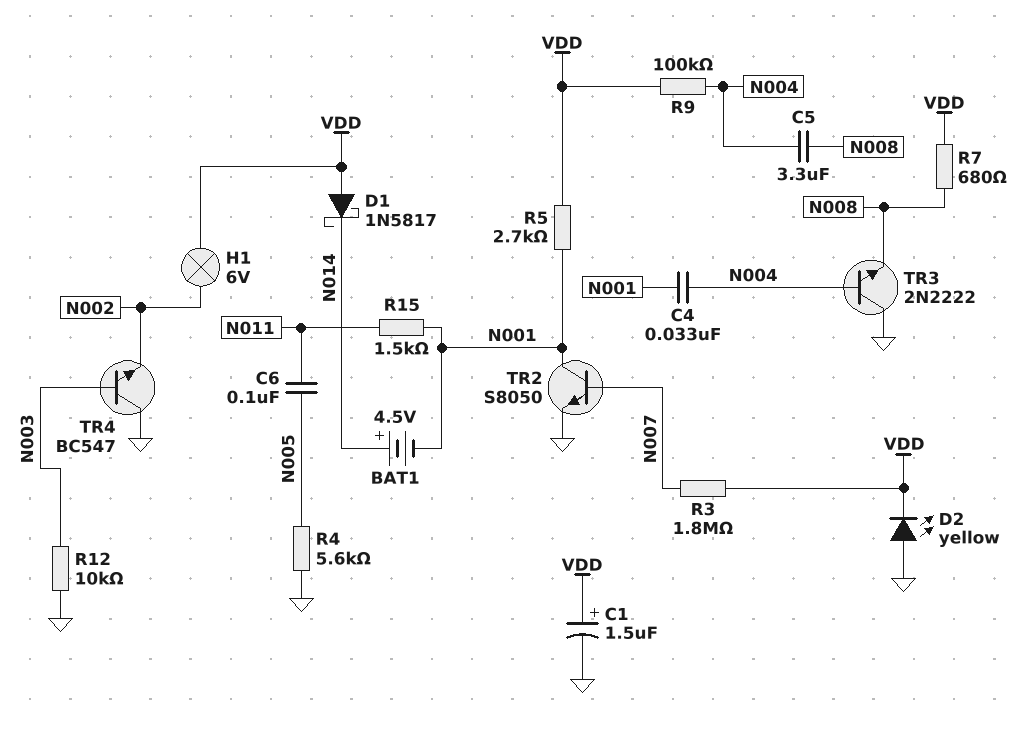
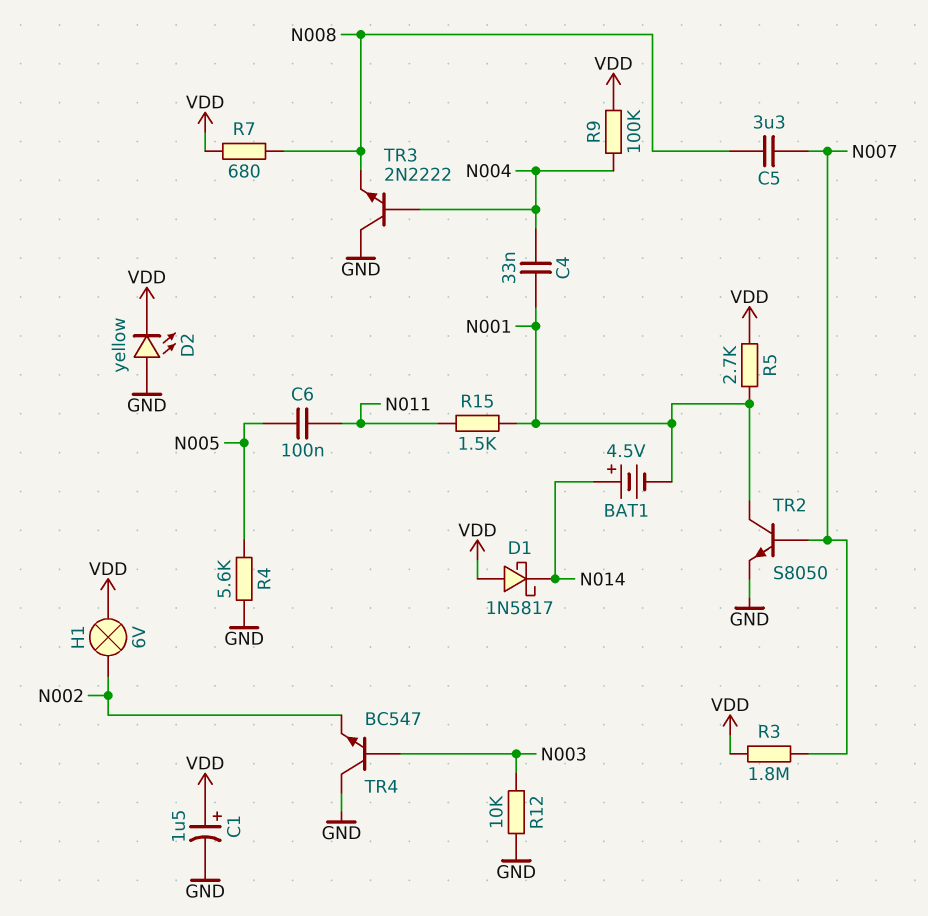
C5: 3.3uF (N004, N008) -> 3.3uF (N007, N008)

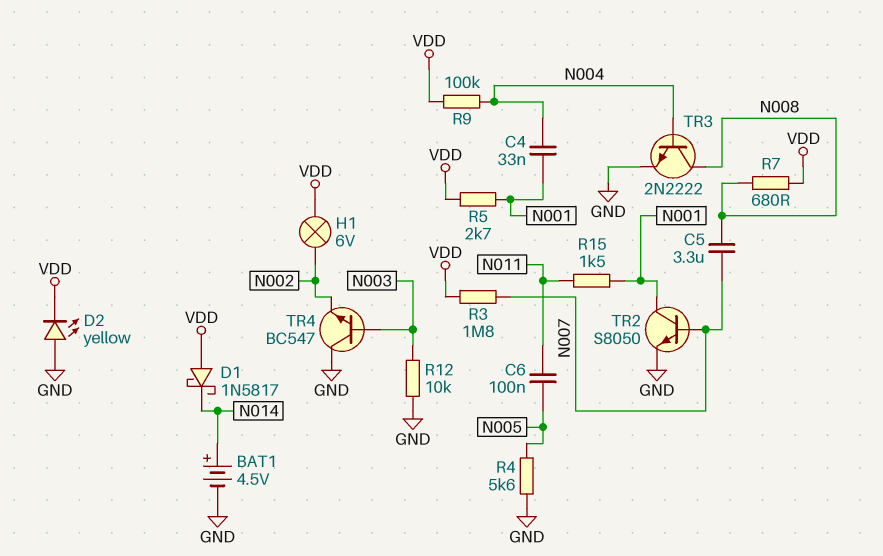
BAT1: 4.5V (plus N014, minus N001) -> 4.5V (plus N014, minus GND)
C1: 1.5uF (plus VDD, minus GND) -> none
TR3: NPN 2N2222 (B N004, C GND, E N008) -> NPN 2N2222 (B N004, C N008, E GND)

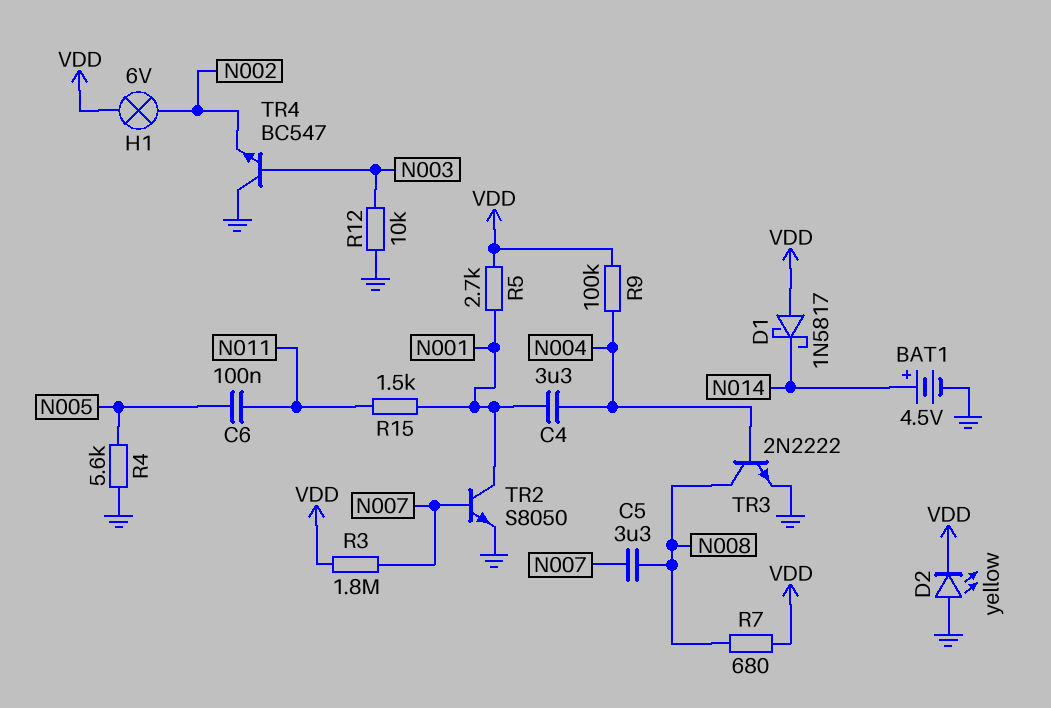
C4: 33nF (N001, N004) -> 3.3uF (N001, N004)

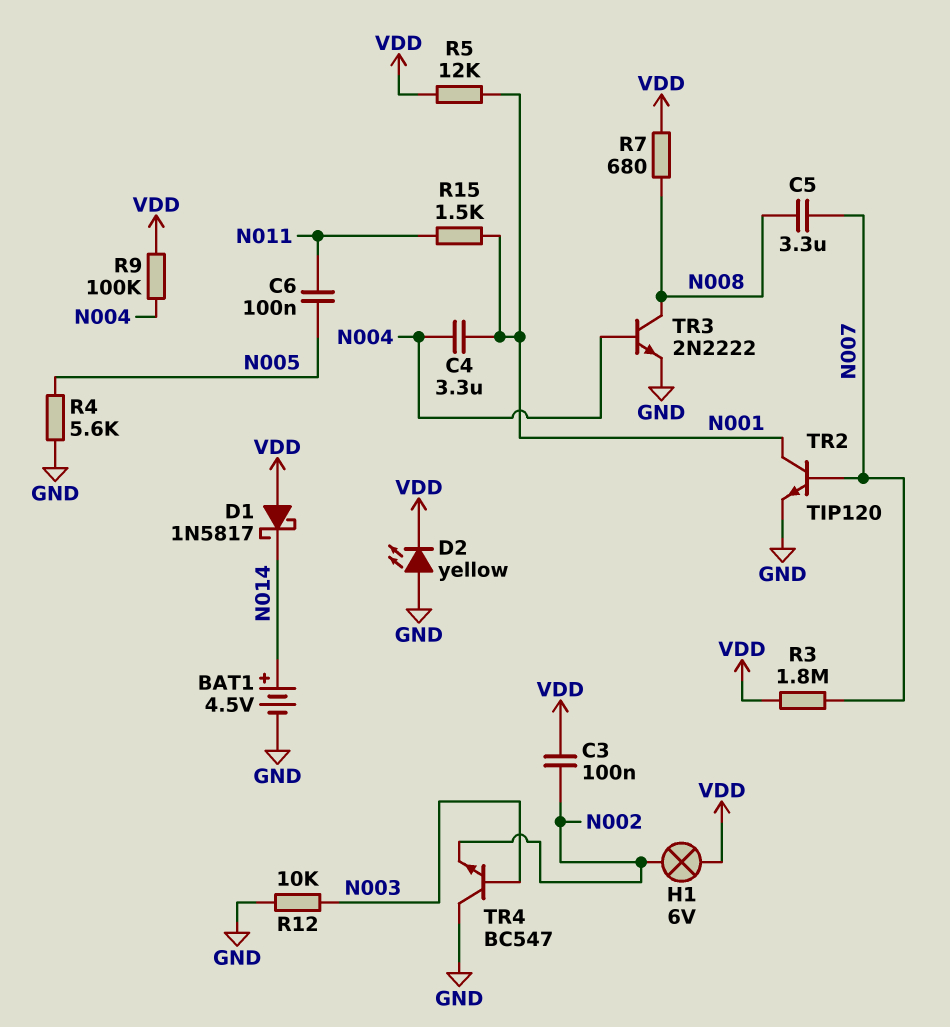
C3: none -> 100nF (N002, VDD)
R5: 2.7k (N001, VDD) -> 12k (N001, VDD)
TR2: NPN S8050 (B N007, C N001, E GND) -> NPN TIP120 (B N007, C N001, E GND)

